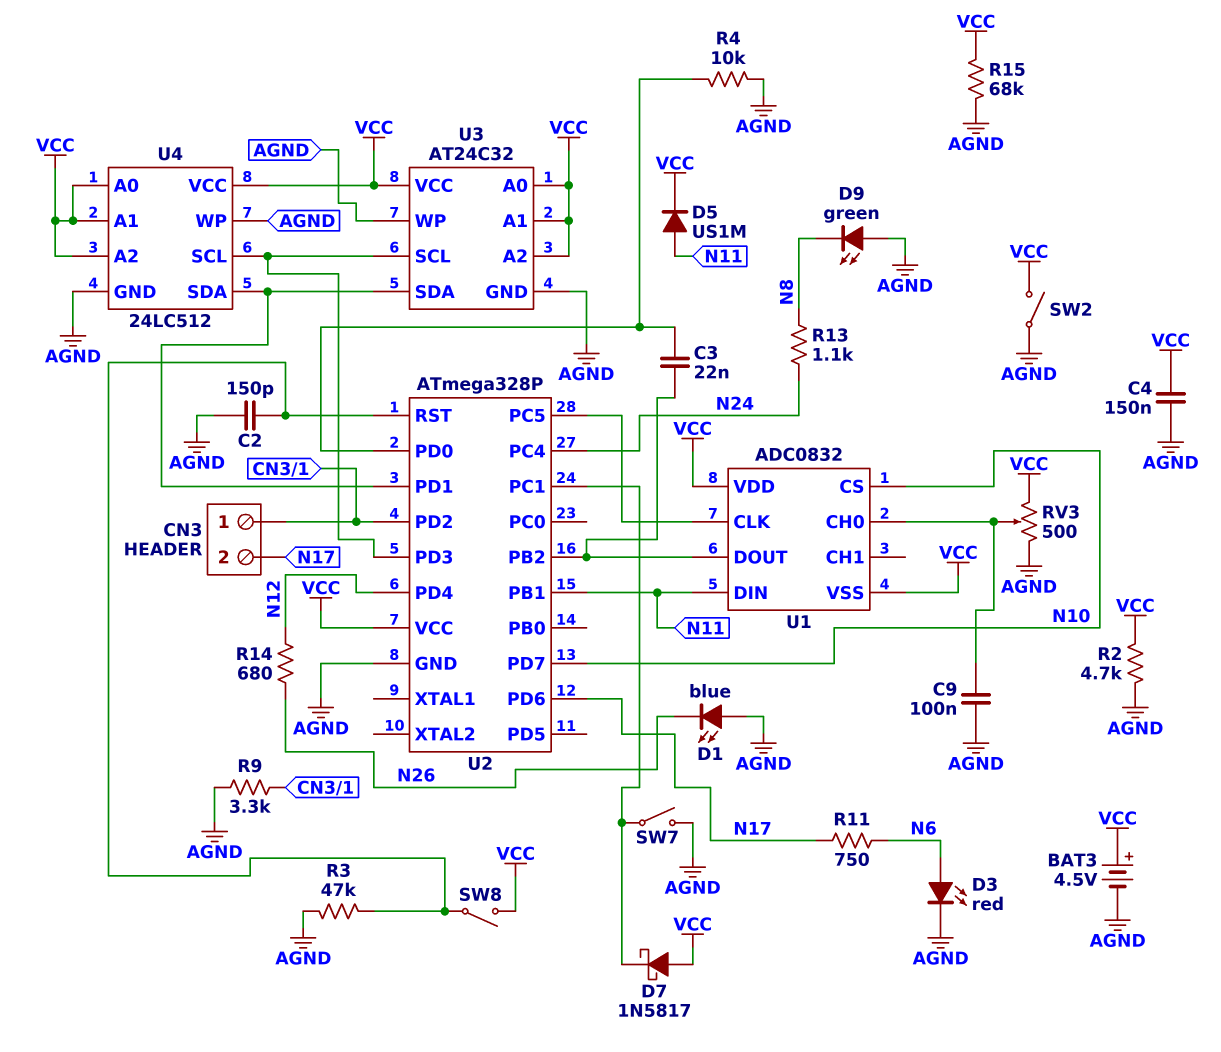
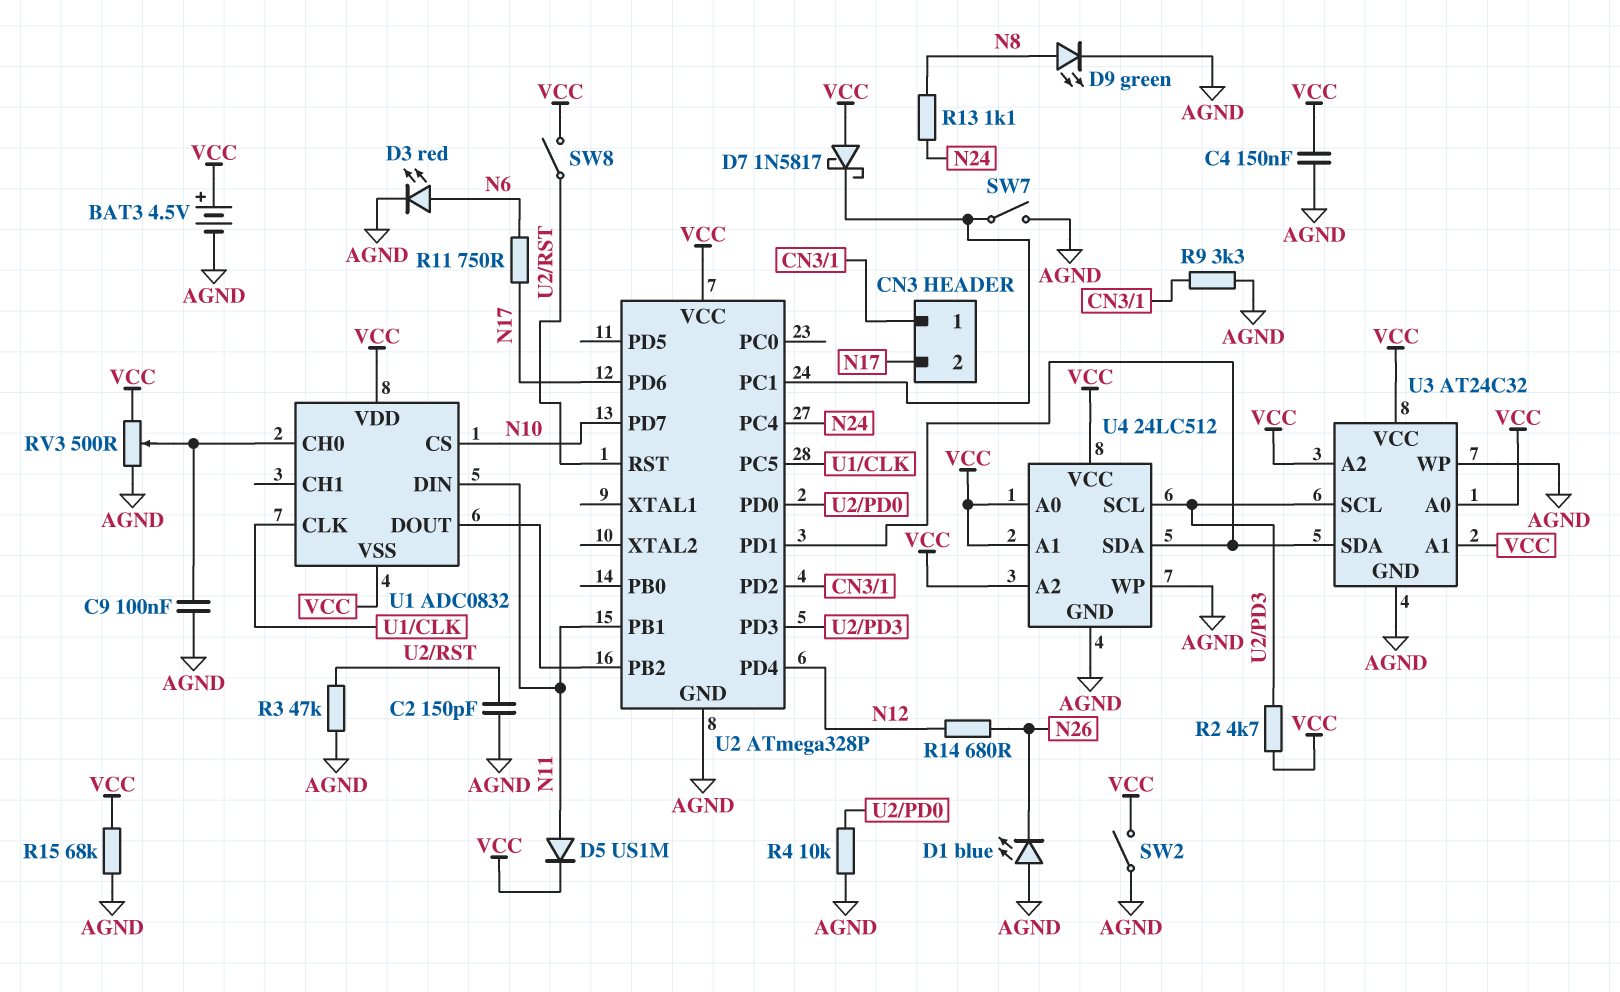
C3: 22nF (U1/DOUT, U2/PD0) -> none
D9: LED green (A AGND, K N8) -> LED green (A N8, K AGND)
R2: 4.7k (AGND, VCC) -> 4.7k (U2/PD3, VCC)

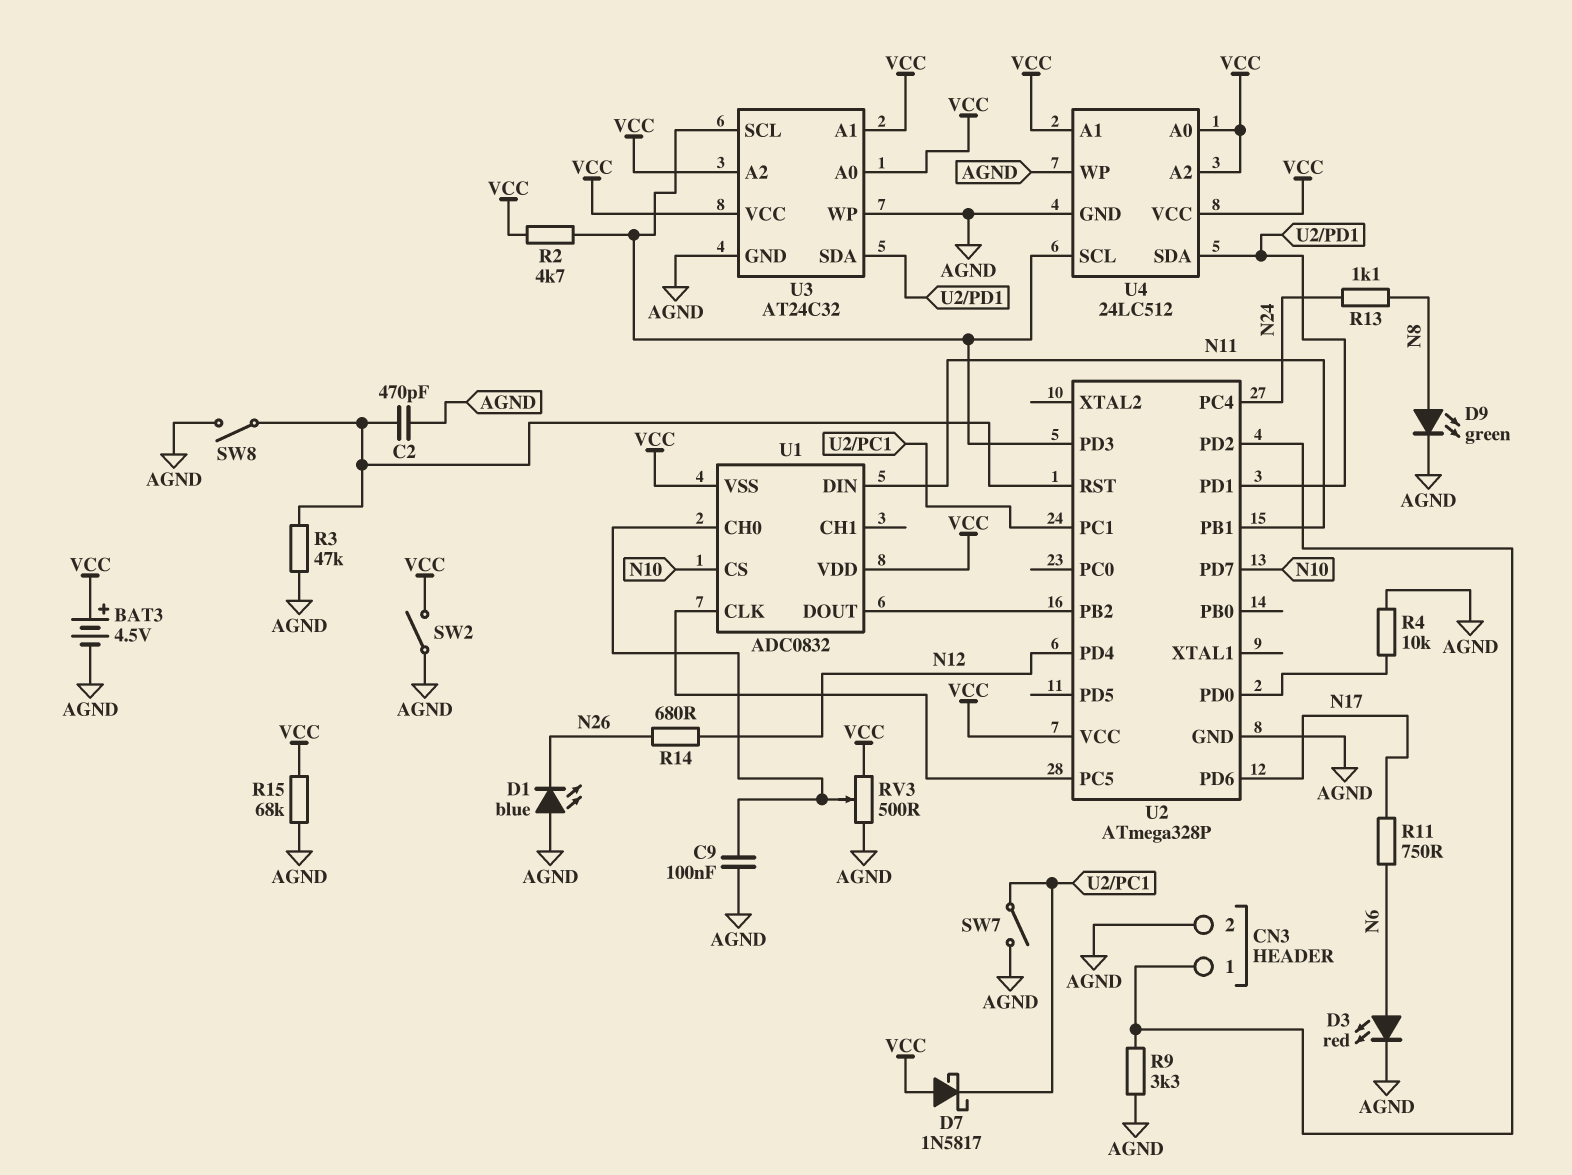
C2: 150pF (AGND, U2/RST) -> 470pF (AGND, U2/RST)
C4: 150nF (AGND, VCC) -> none
CN3 pin 2: N17 -> AGND
D5: diode US1M (A N11, K VCC) -> none
SW8: switch (U2/RST, VCC) -> switch (AGND, U2/RST)

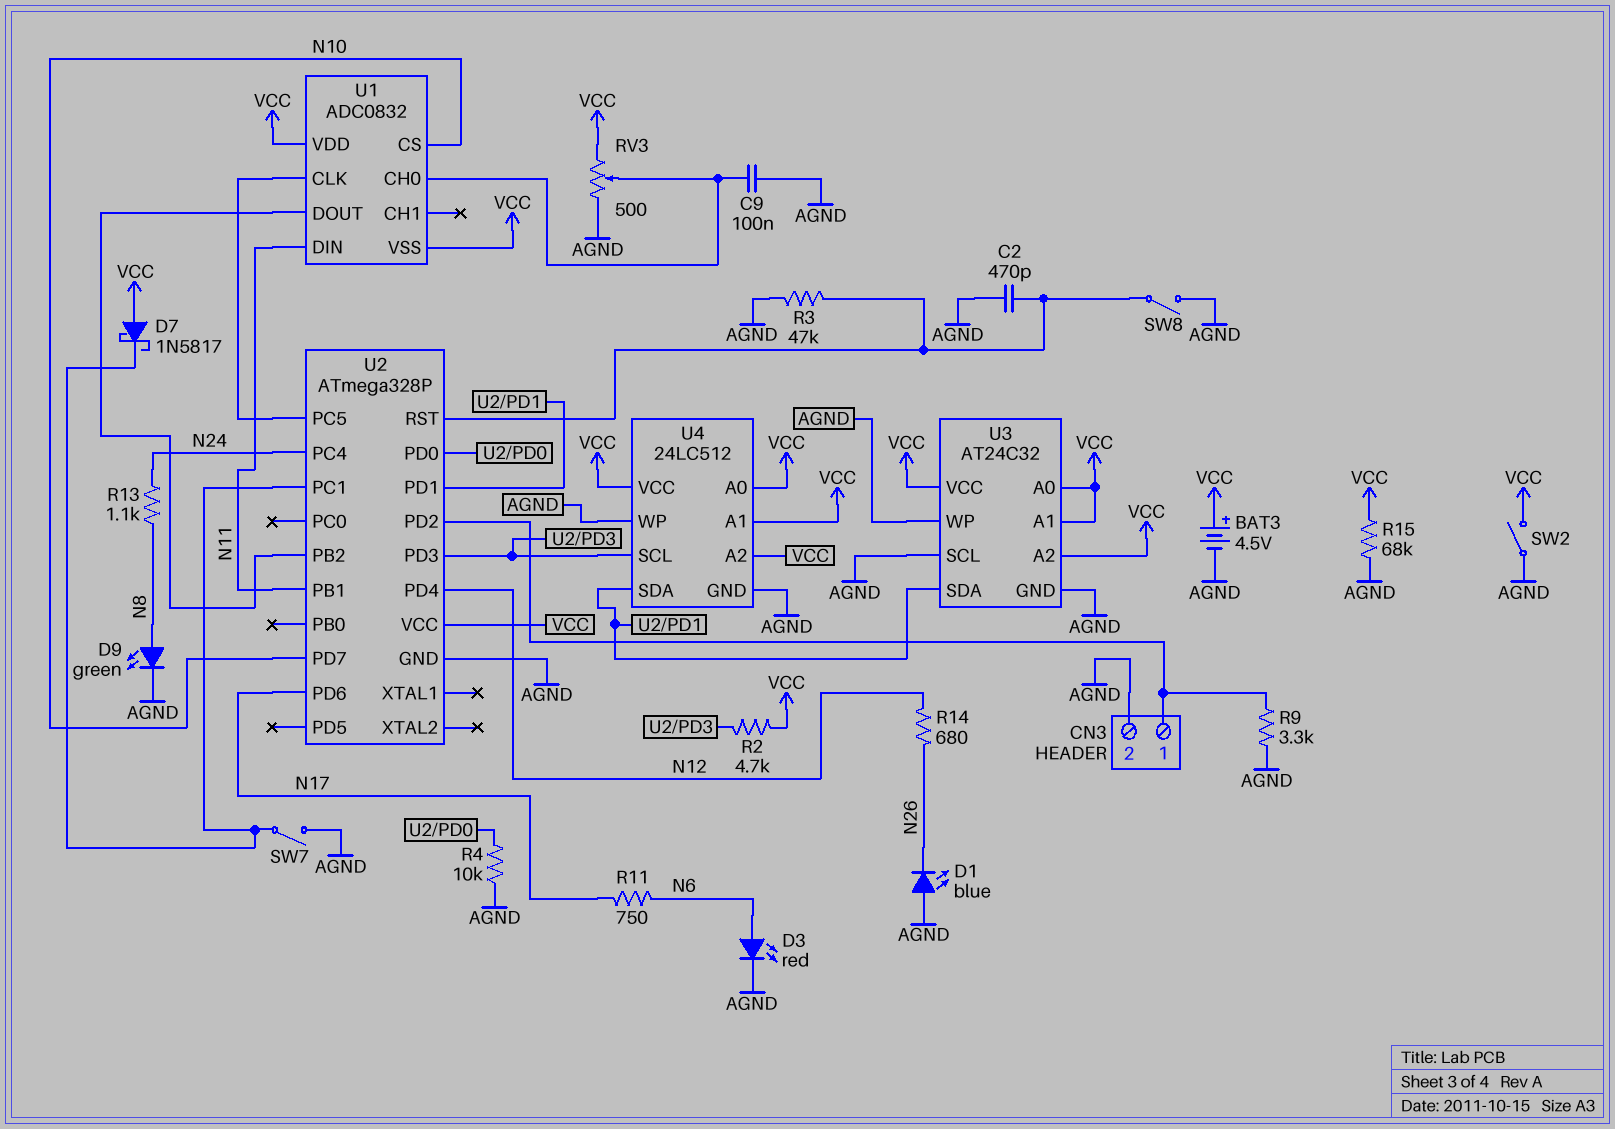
U3 pin SCL: U2/PD3 -> AGND

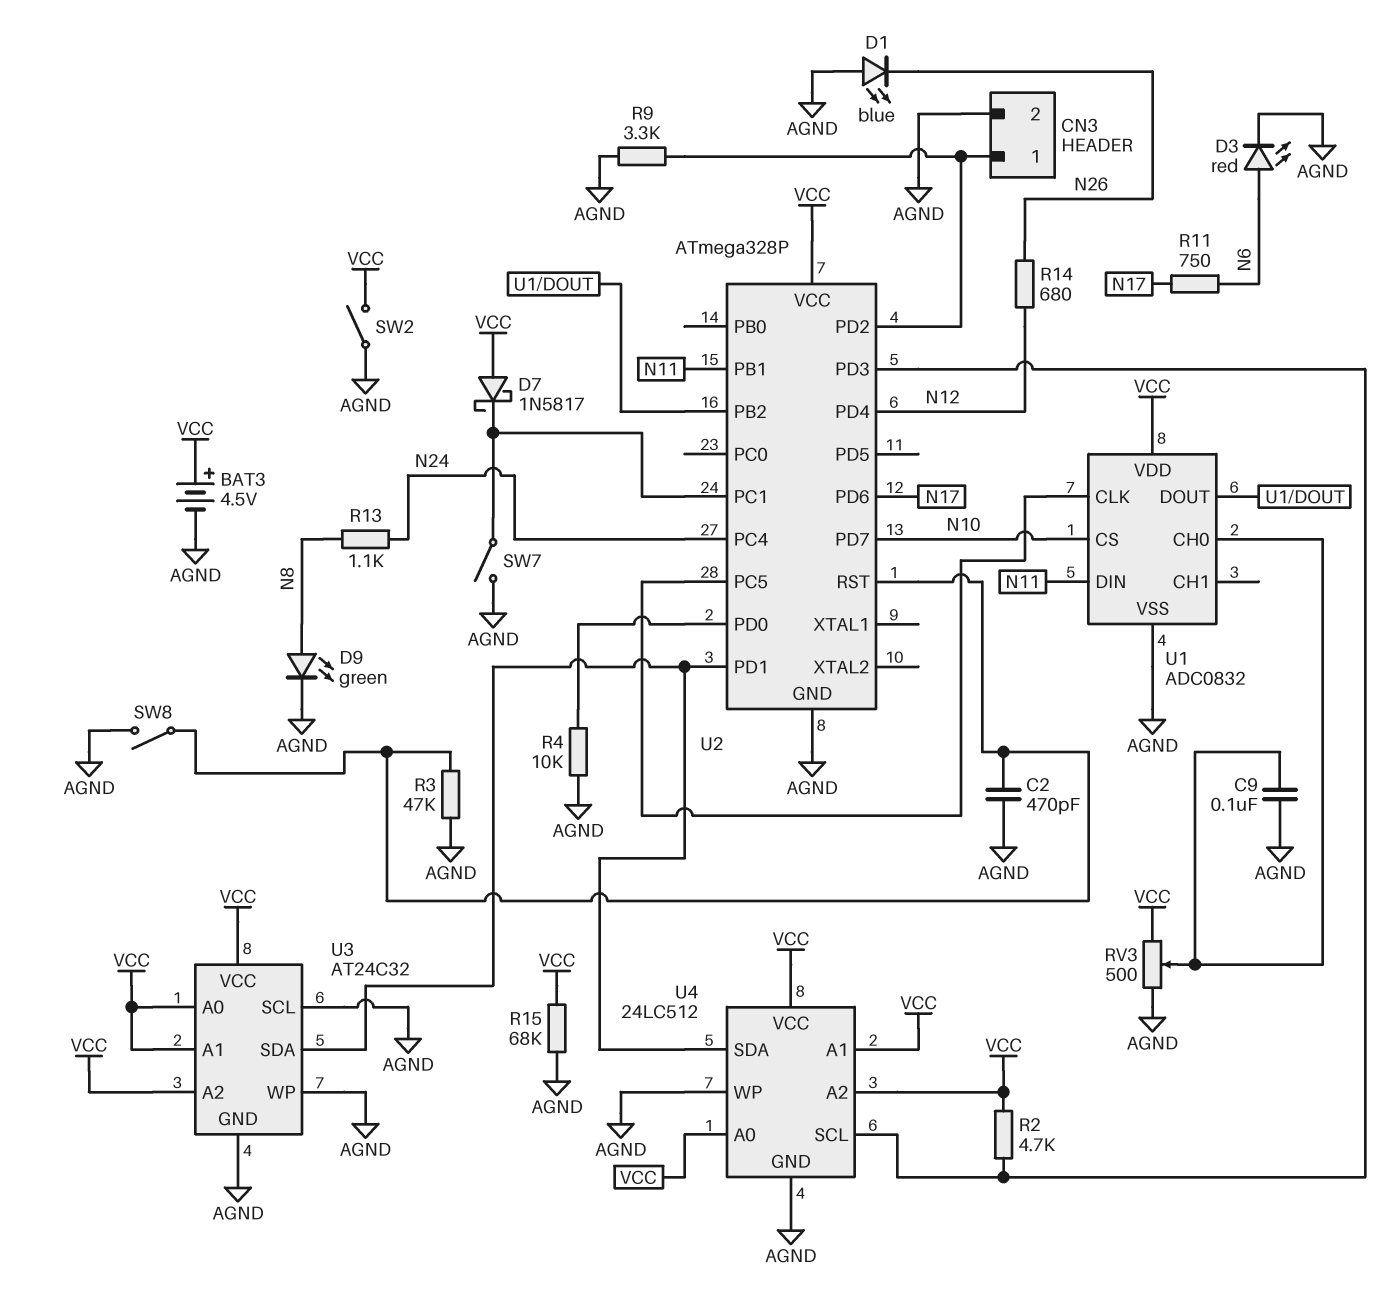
U1 pin VSS: VCC -> AGND

